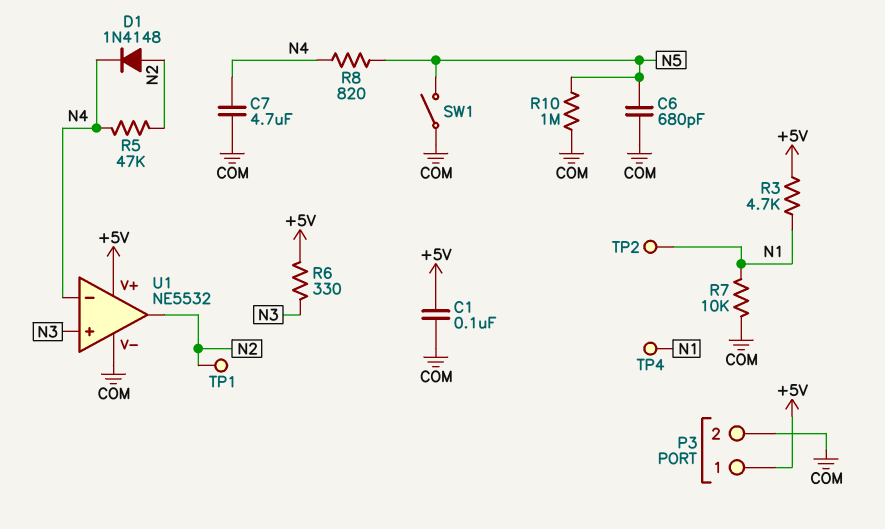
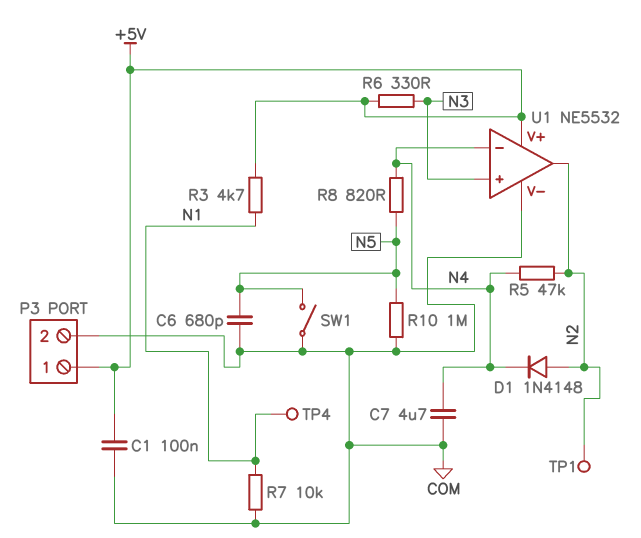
TP2: test point (N1) -> none

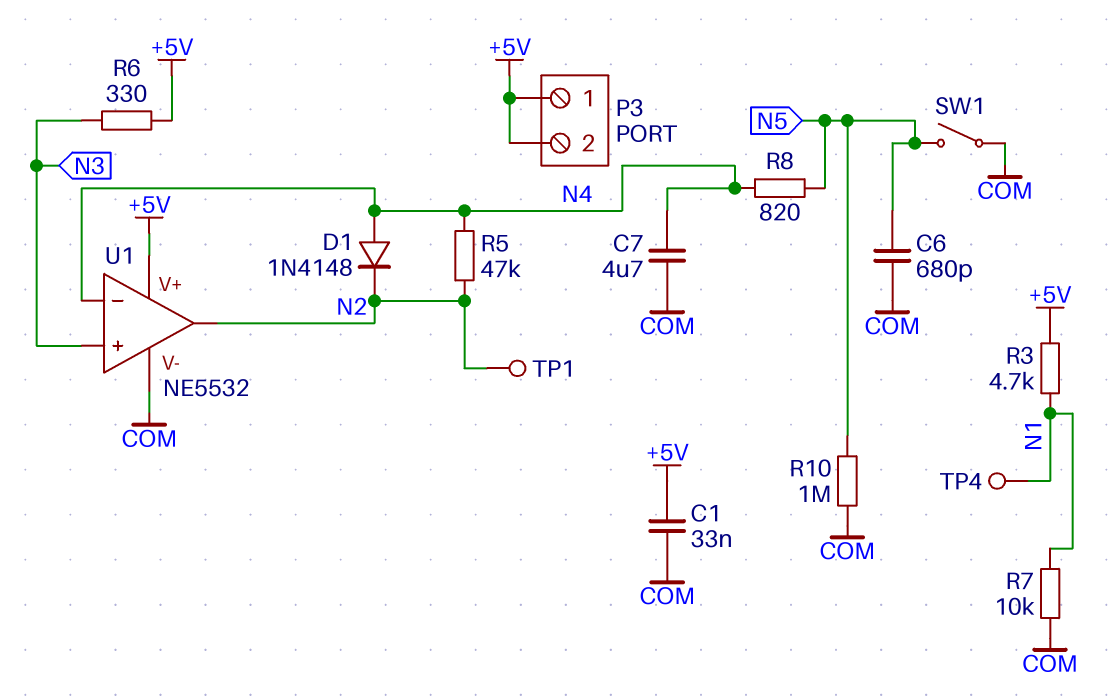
C1: 100nF (+5V, COM) -> 33nF (+5V, COM)
D1: diode 1N4148 (A N2, K N4) -> diode 1N4148 (A N4, K N2)
P3 pin 2: COM -> +5V

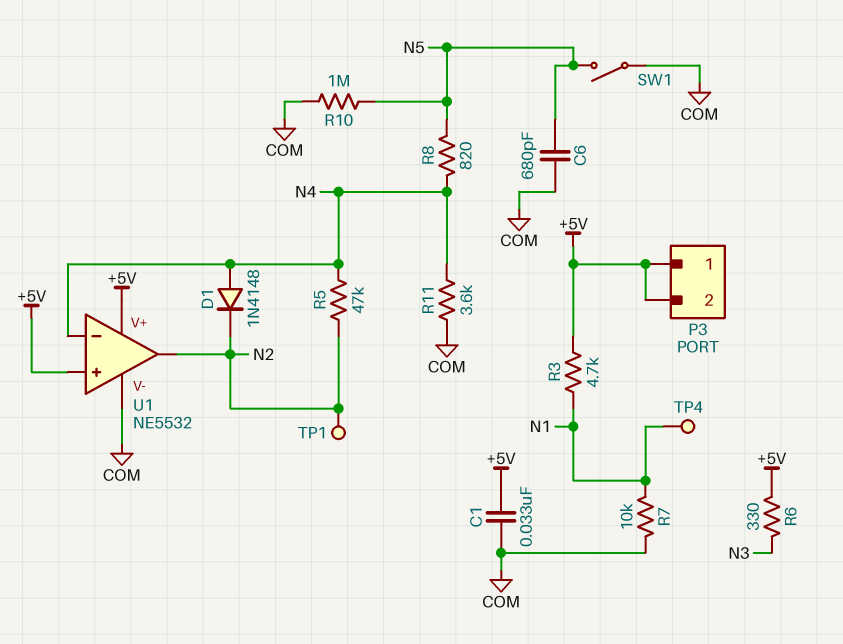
C7: 4.7uF (COM, N4) -> none
R11: none -> 3.6k (COM, N4)
U1 pin in+: N3 -> +5V

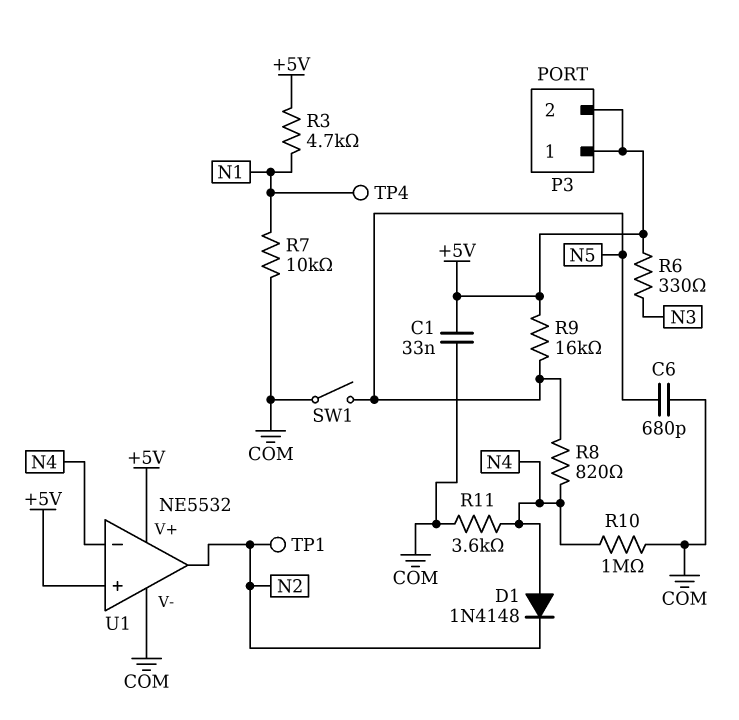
R5: 47k (N2, N4) -> none
R9: none -> 16k (+5V, N5)
R10: 1M (COM, N5) -> 1M (COM, N4)

